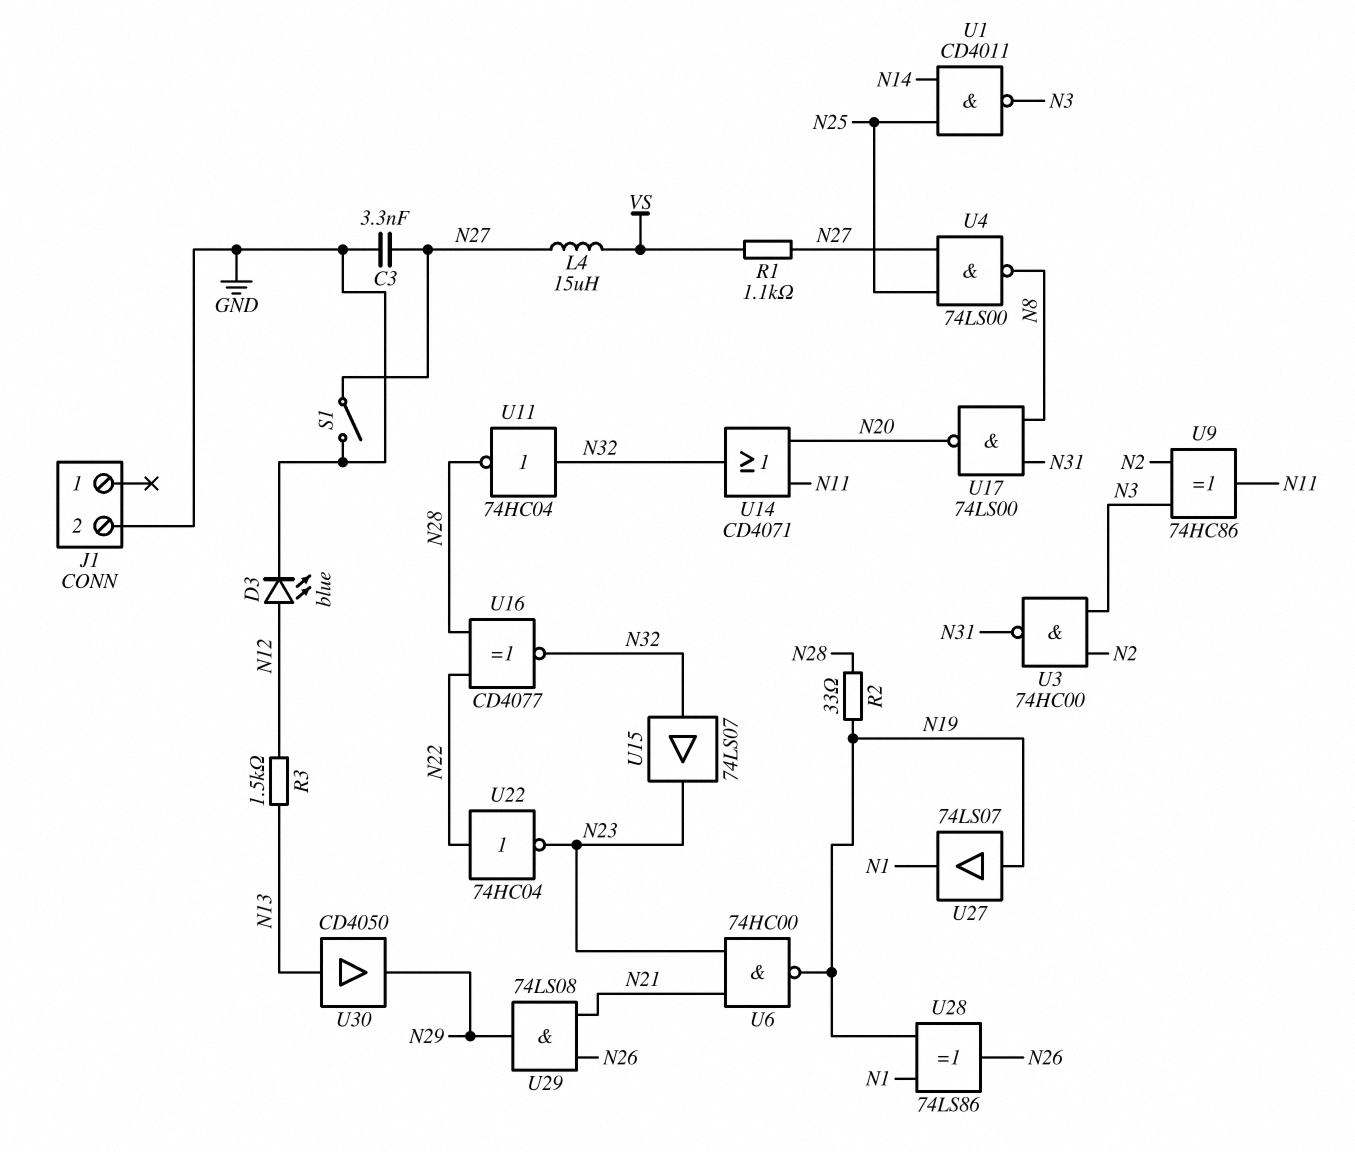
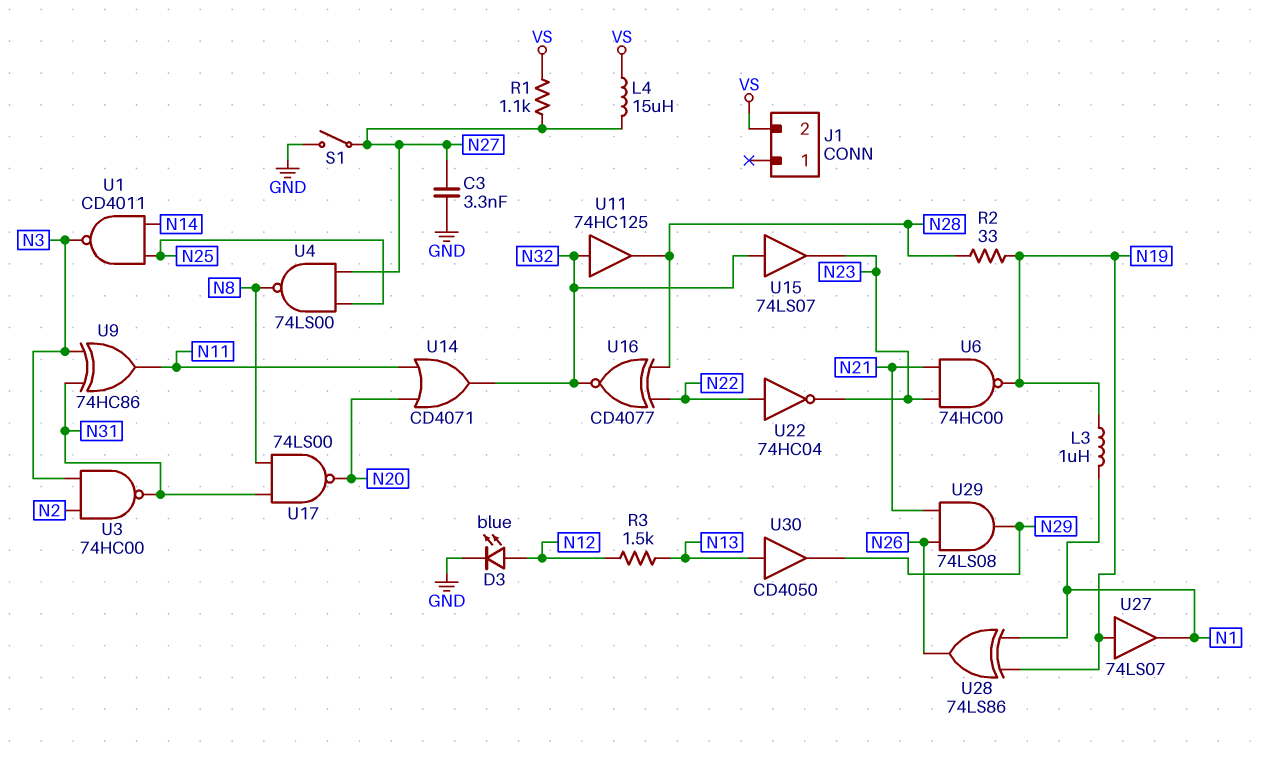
J1 pin 2: GND -> VS
L3: none -> 1uH (N1, N19)
U9: XOR 74HC86 (in N2, in N3, out N11) -> XOR 74HC86 (in N3, in N31, out N11)
U11: NOT 74HC04 (in N32, out N28) -> buffer 74HC125 (in N32, out N28)

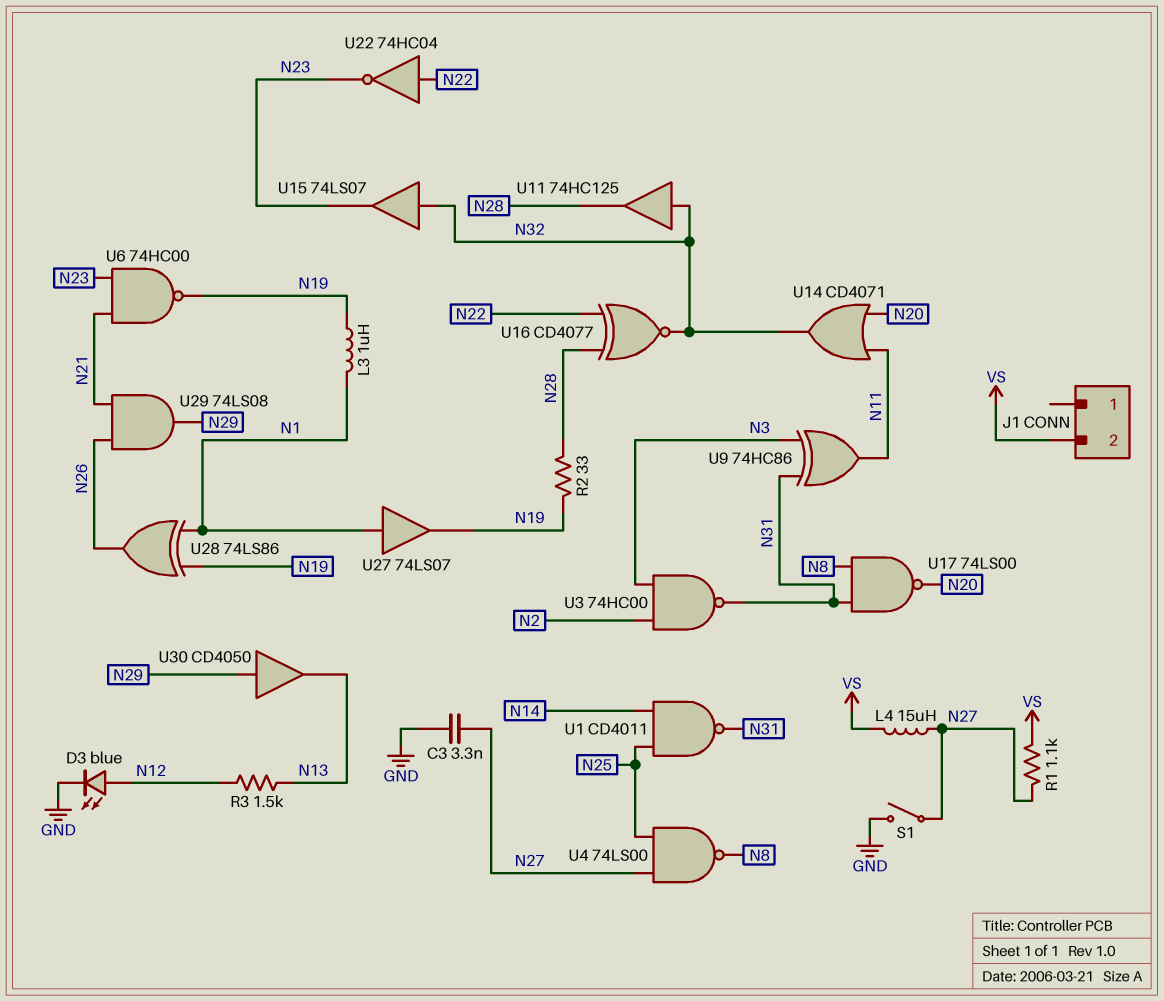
U1: NAND CD4011 (in N14, in N25, out N3) -> NAND CD4011 (in N14, in N25, out N31)
U27: buffer 74LS07 (in N19, out N1) -> buffer 74LS07 (in N1, out N19)
U30: buffer CD4050 (in N13, out N29) -> buffer CD4050 (in N29, out N13)

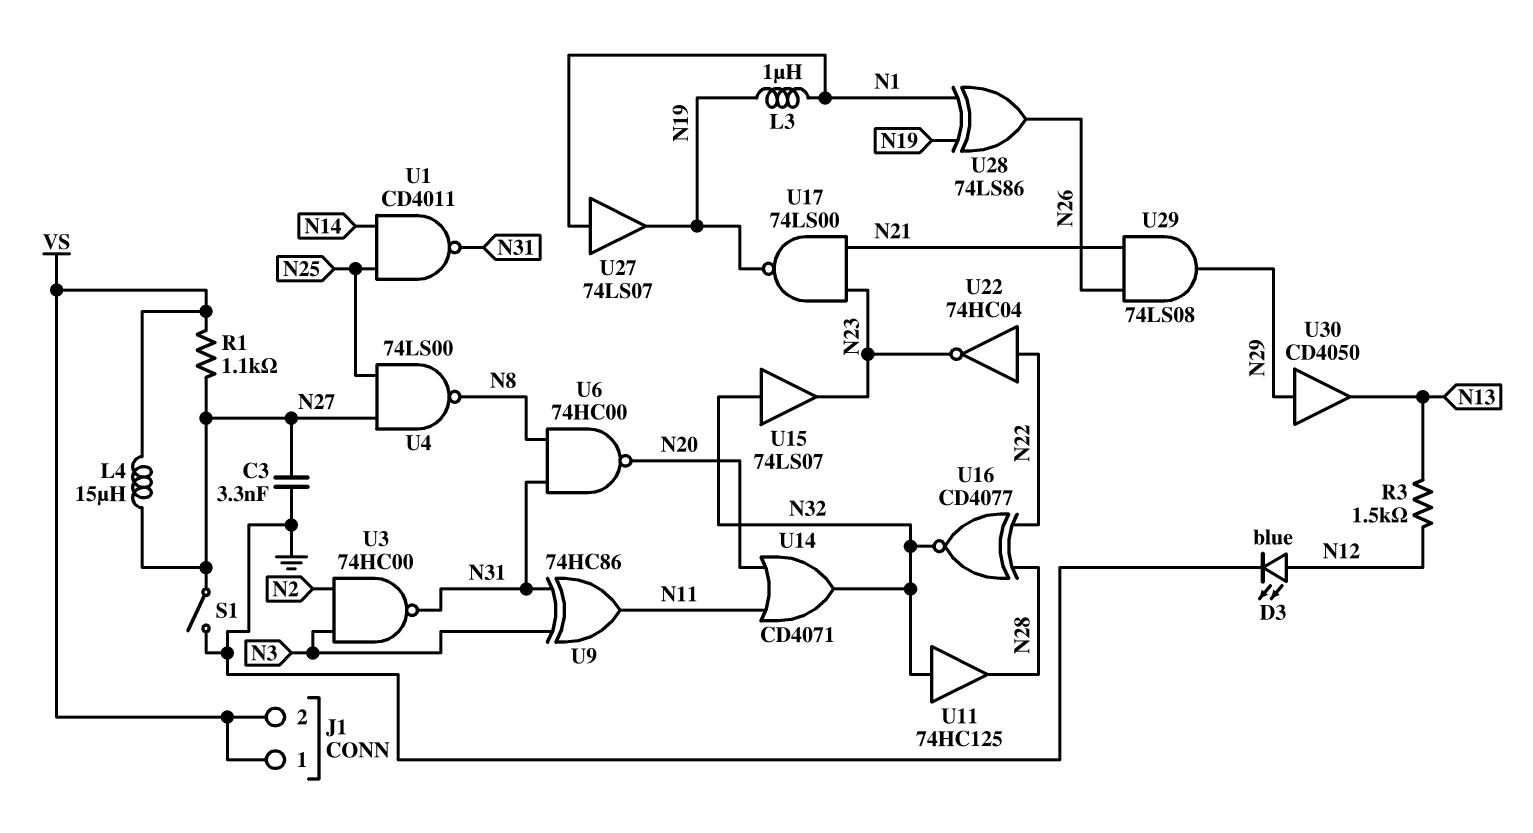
J1 pin 1: none -> VS
R2: 33 (N19, N28) -> none
U6: NAND 74HC00 (in N21, in N23, out N19) -> NAND 74HC00 (in N8, in N31, out N20)
U17: NAND 74LS00 (in N8, in N31, out N20) -> NAND 74LS00 (in N21, in N23, out N19)

